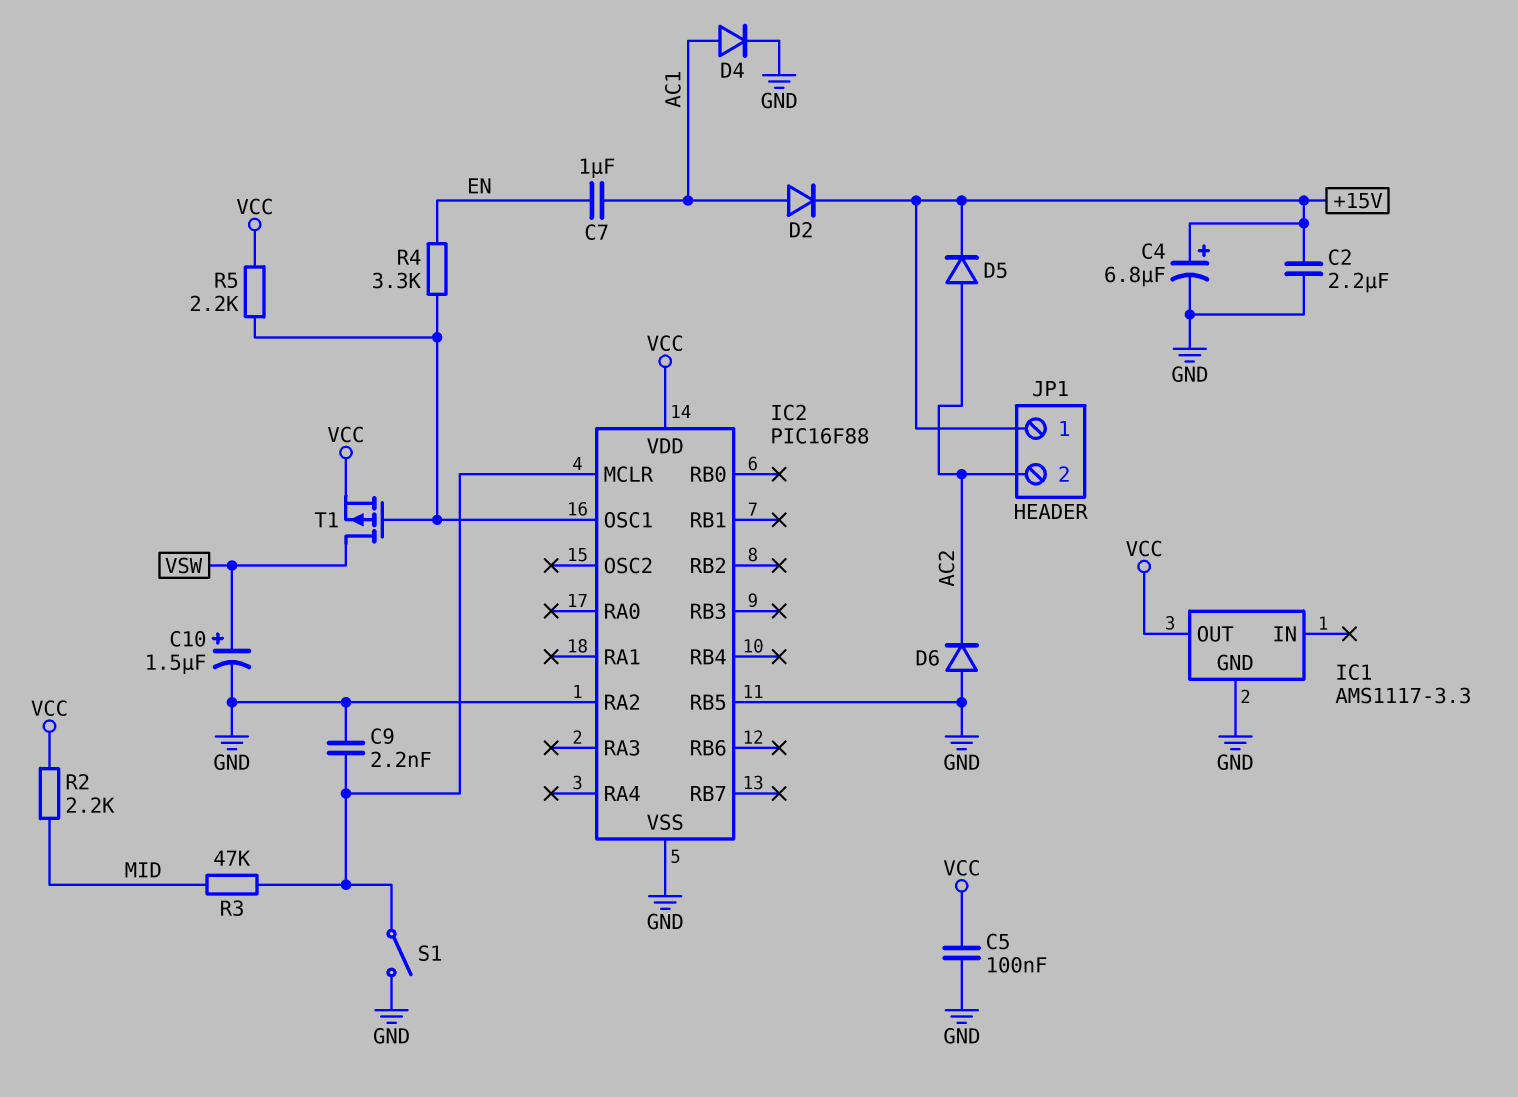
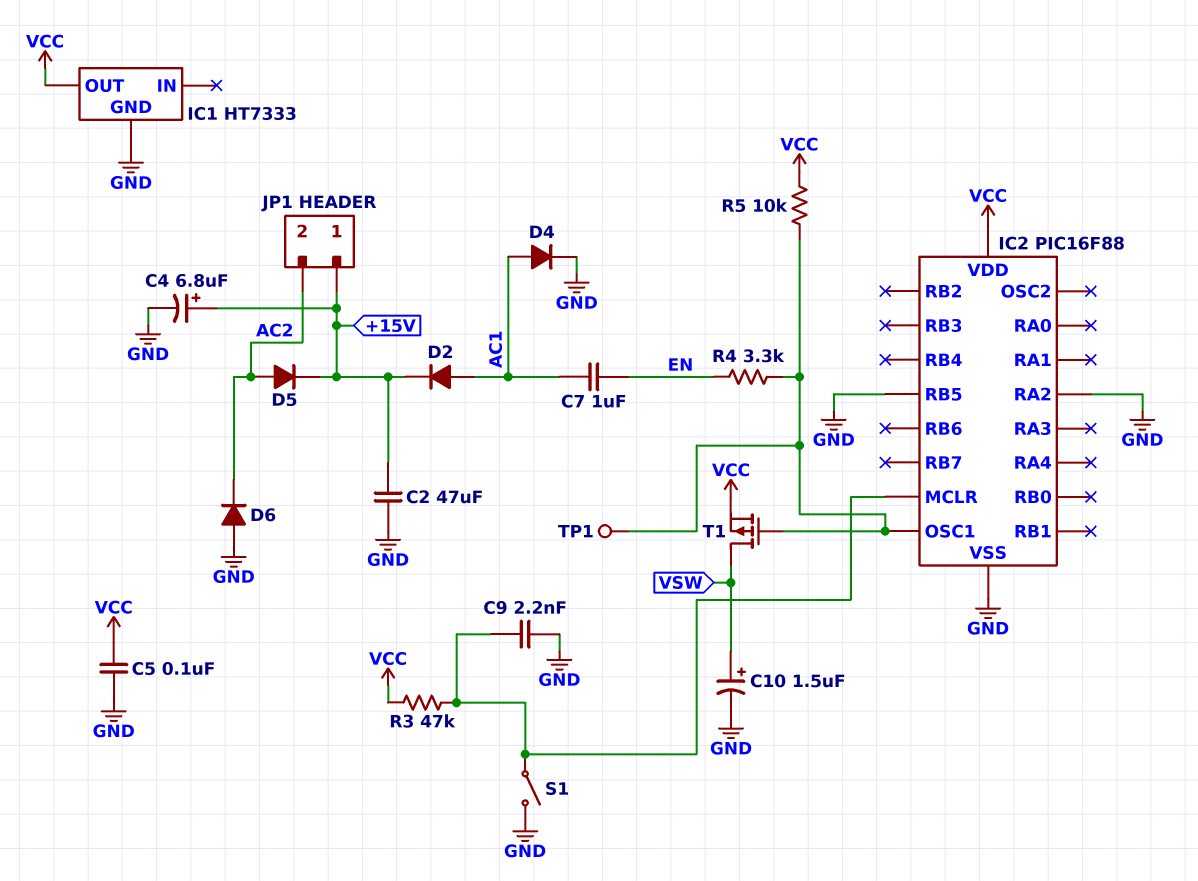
C2: 2.2uF (+15V, GND) -> 47uF (+15V, GND)
IC1: AMS1117-3.3 -> HT7333
R2: 2.2k (MID, VCC) -> none
R3: 47k (IC2/MCLR, MID) -> 47k (IC2/MCLR, VCC)
R5: 2.2k (IC2/OSC1, VCC) -> 10k (IC2/OSC1, VCC)
TP1: none -> test point (IC2/OSC1)

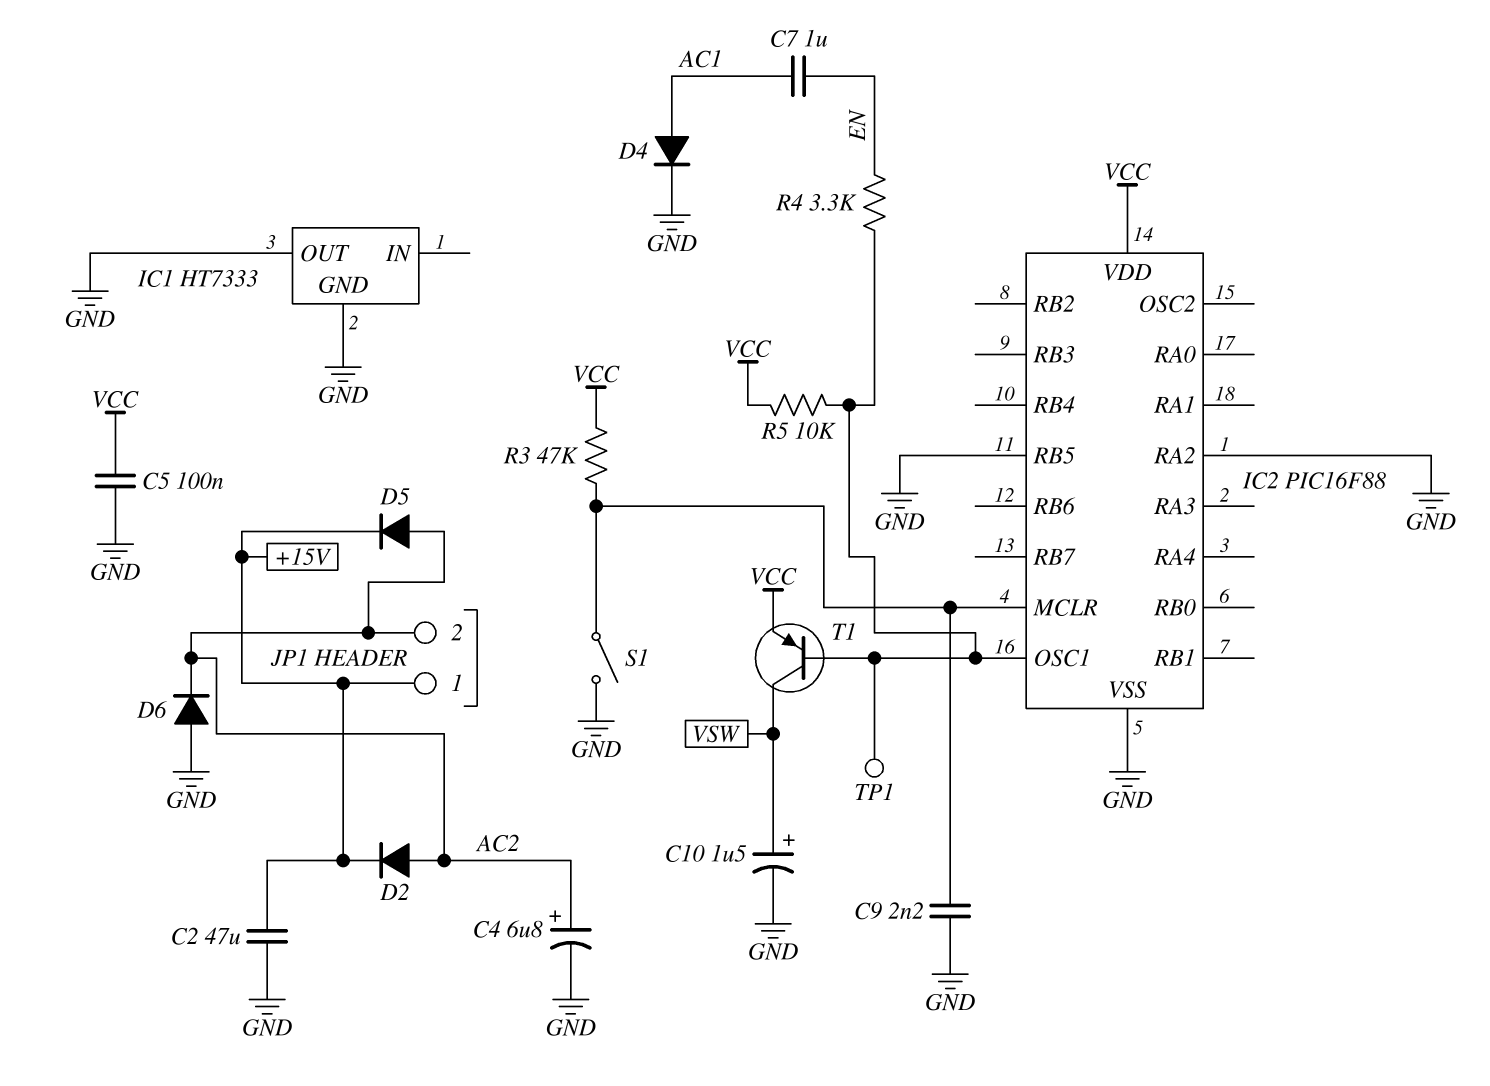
C4: 6.8uF (plus +15V, minus GND) -> 6.8uF (plus AC2, minus GND)
D2: diode (A AC1, K +15V) -> diode (A AC2, K +15V)
IC1 pin OUT: VCC -> GND
T1: PMOS (G IC2/OSC1, D VSW, S VCC) -> PNP (B IC2/OSC1, C VSW, E VCC)

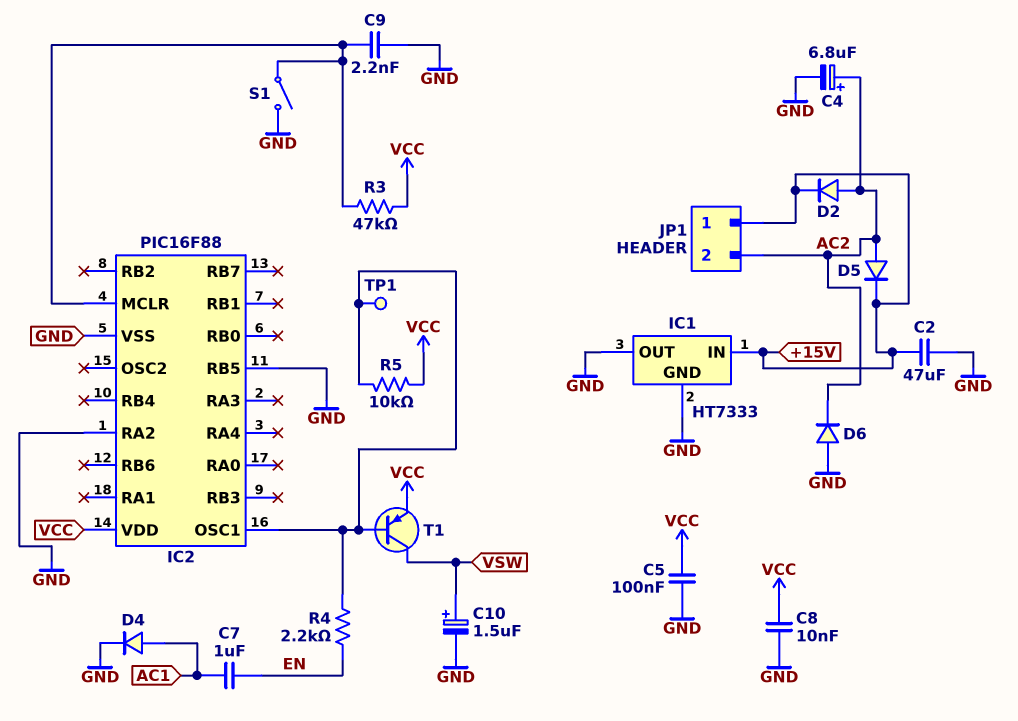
C8: none -> 10nF (GND, VCC)
IC1 pin IN: none -> +15V
R4: 3.3k (EN, IC2/OSC1) -> 2.2k (EN, IC2/OSC1)

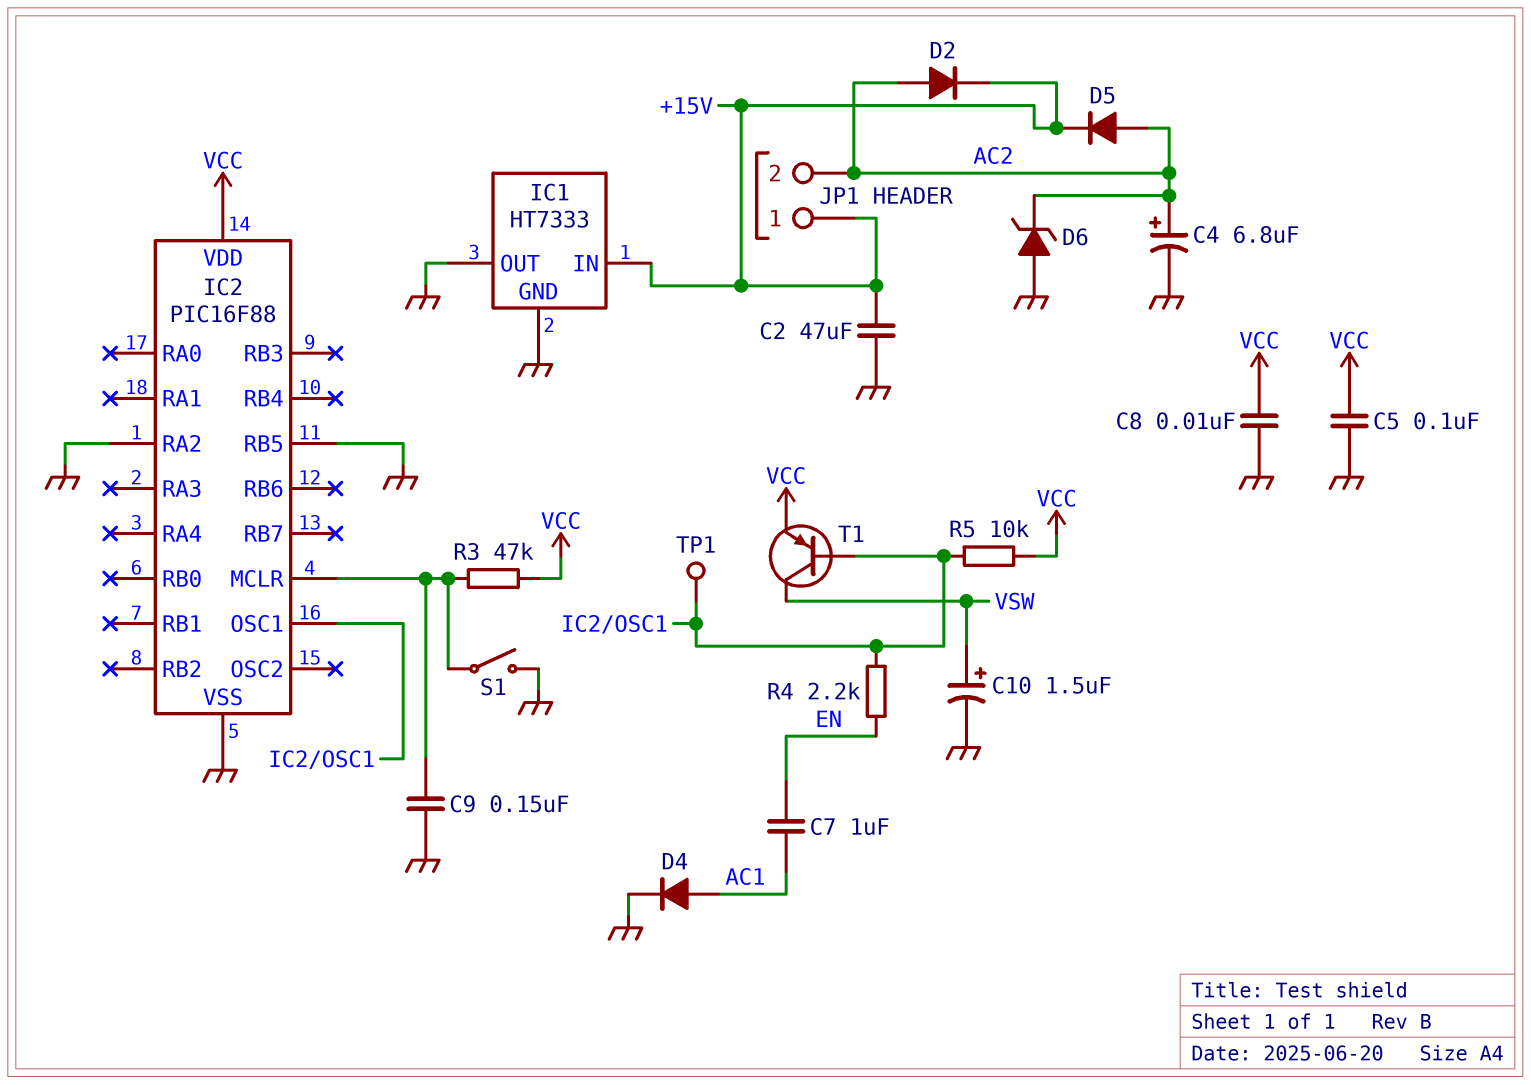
C9: 2.2nF (GND, IC2/MCLR) -> 150nF (GND, IC2/MCLR)
D6: diode (A GND, K AC2) -> zener (A GND, K AC2)

